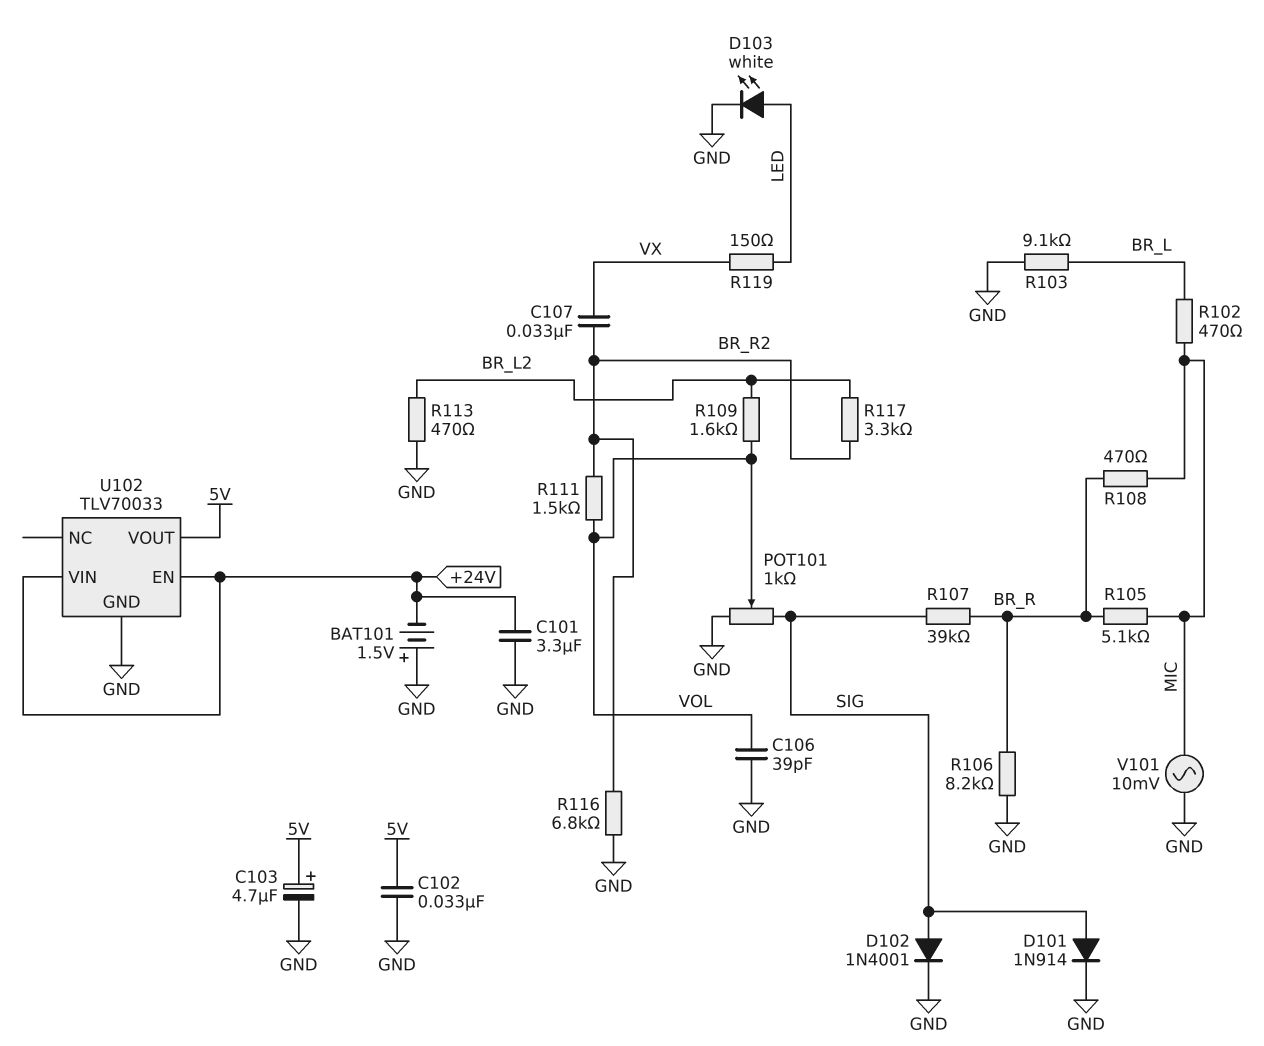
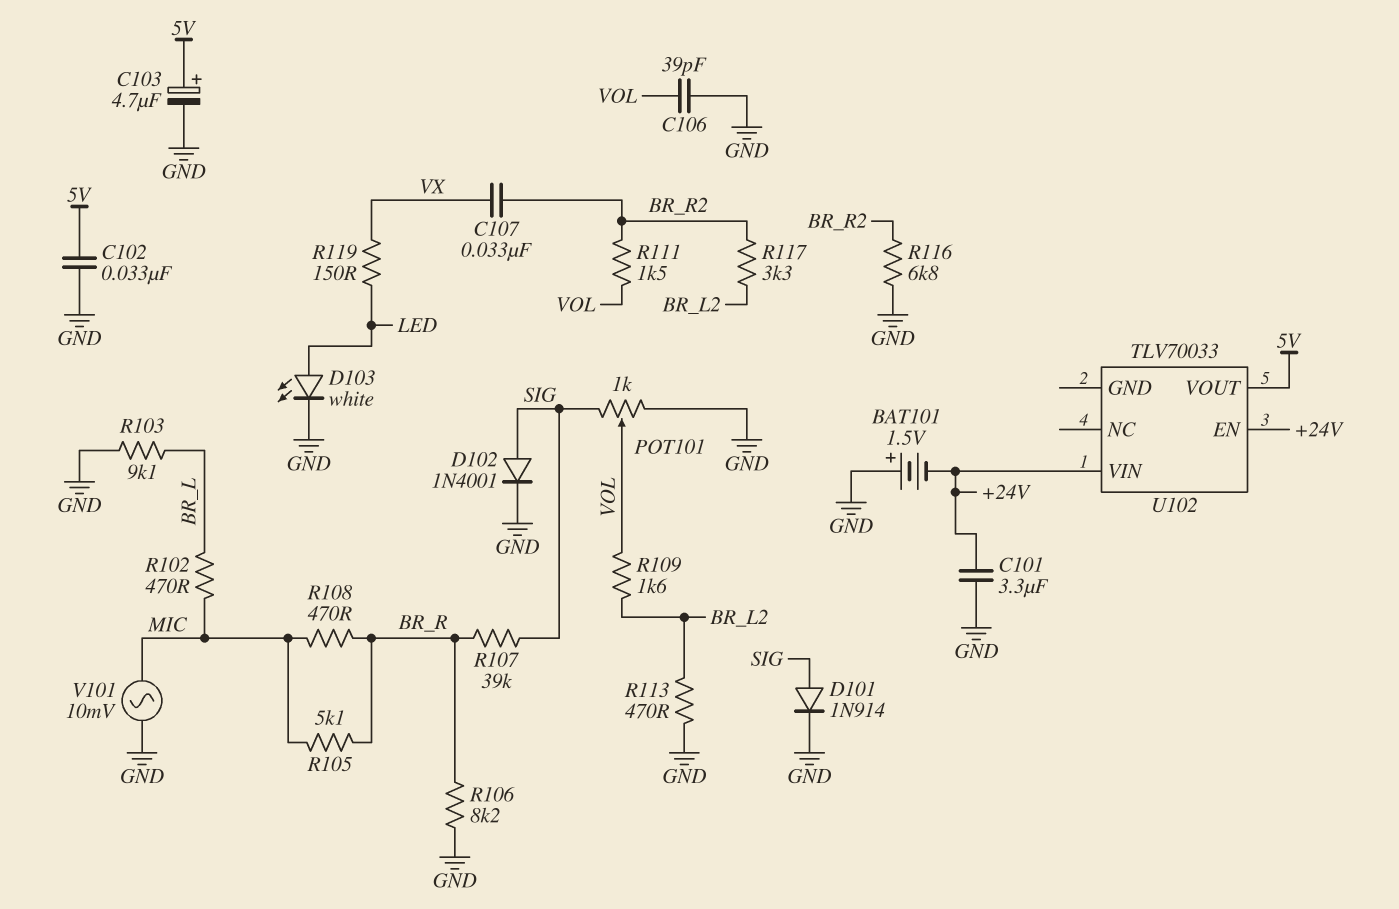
U102 pin GND: GND -> none

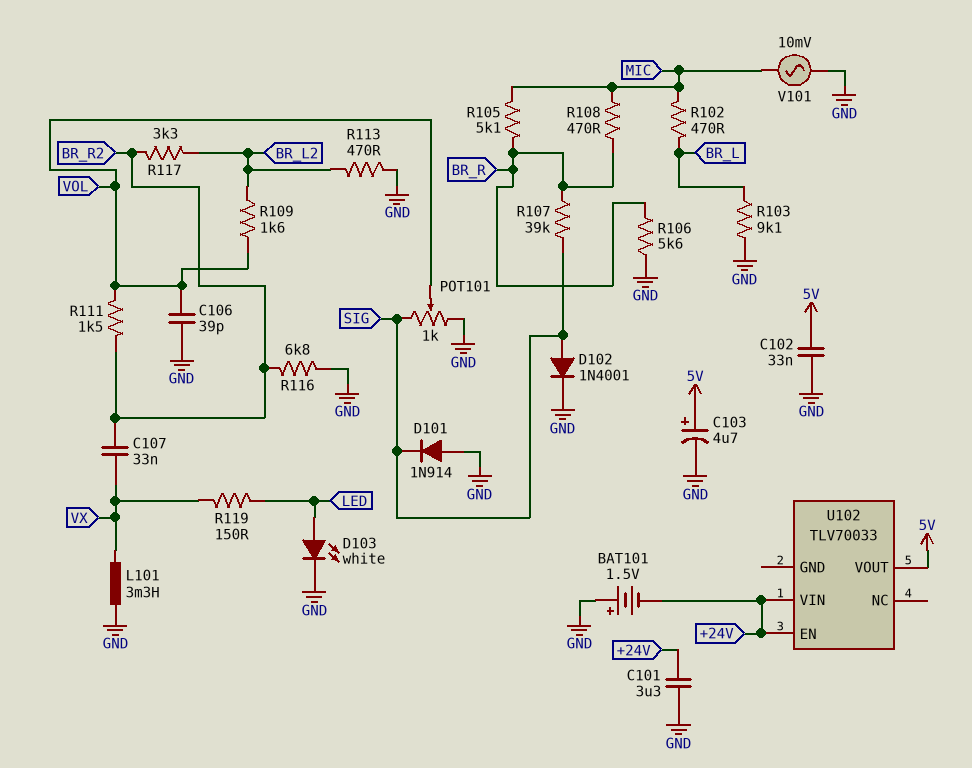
D101: diode 1N914 (A SIG, K GND) -> diode 1N914 (A GND, K SIG)
L101: none -> 3.3mH (GND, VX)
R106: 8.2k (BR_R, GND) -> 5.6k (BR_R, GND)

